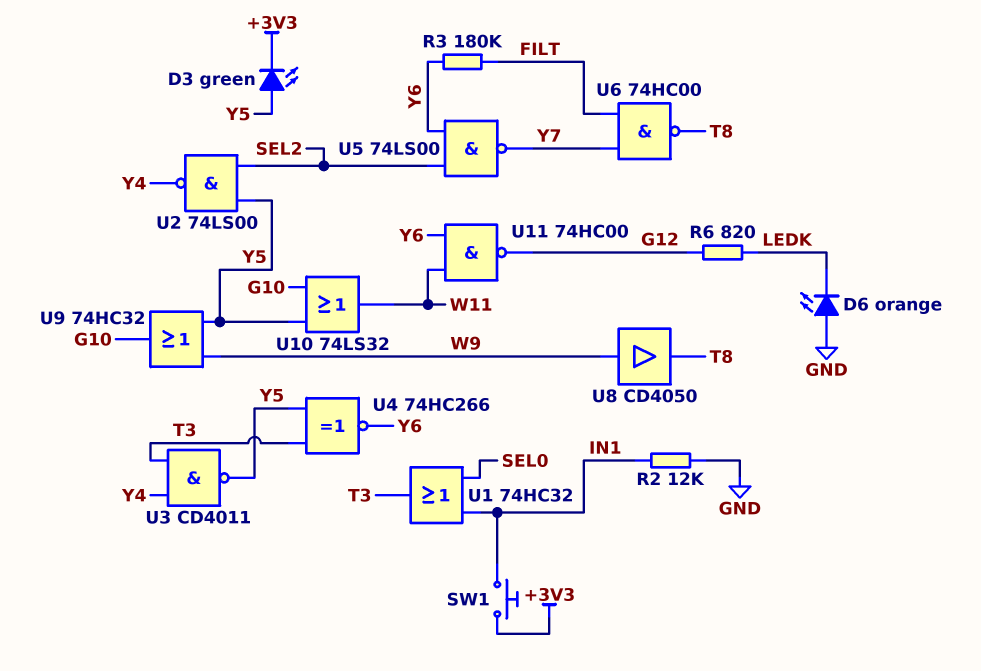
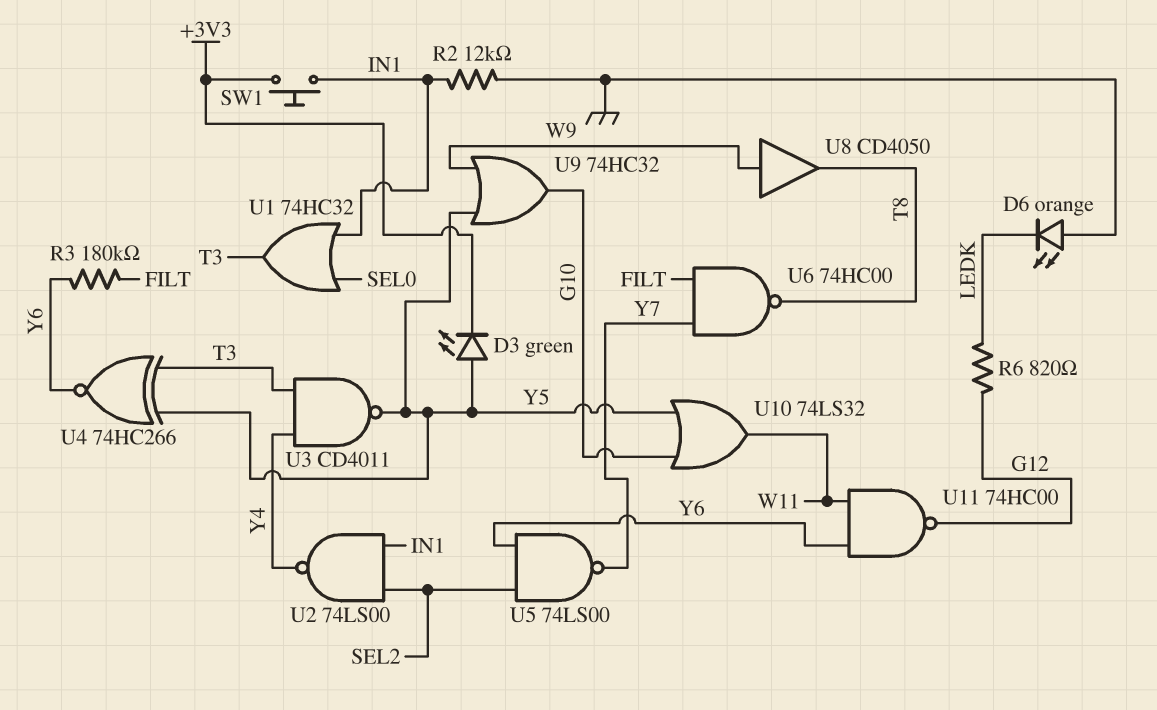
U2: NAND 74LS00 (in SEL2, in Y5, out Y4) -> NAND 74LS00 (in IN1, in SEL2, out Y4)

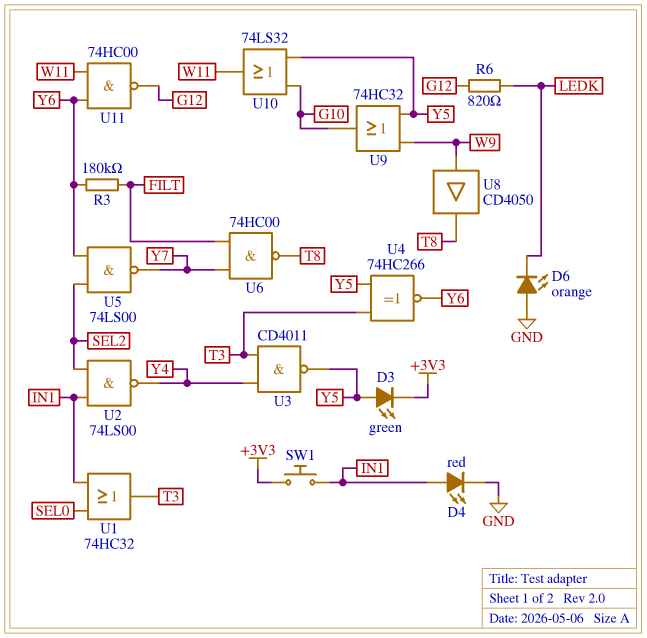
D4: none -> LED red (A IN1, K GND)
R2: 12k (GND, IN1) -> none

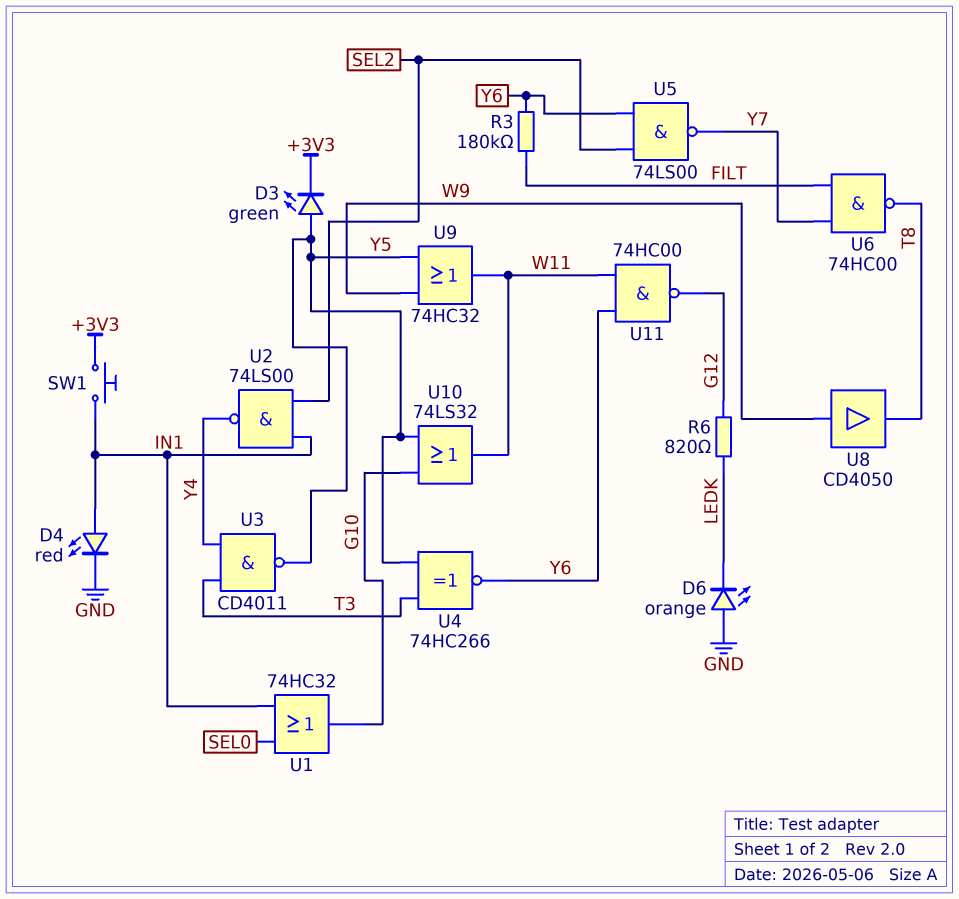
U1: OR 74HC32 (in IN1, in SEL0, out T3) -> OR 74HC32 (in IN1, in SEL0, out G10)
U9: OR 74HC32 (in W9, in Y5, out G10) -> OR 74HC32 (in W9, in Y5, out W11)

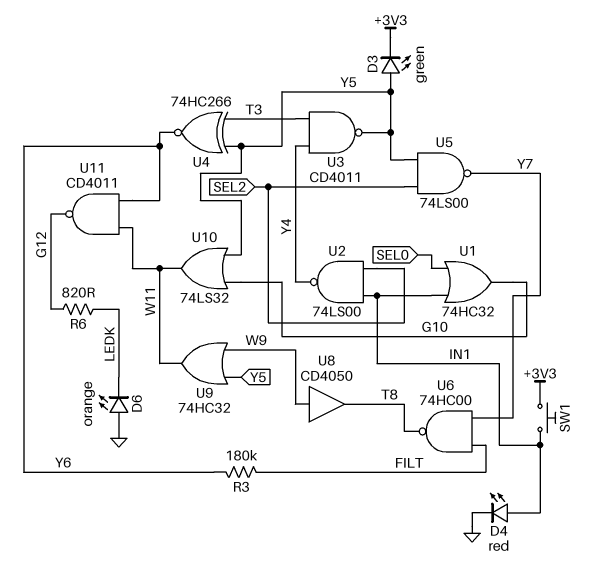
U5: NAND 74LS00 (in SEL2, in Y6, out Y7) -> NAND 74LS00 (in SEL2, in Y5, out Y7)
U11: NAND 74HC00 (in W11, in Y6, out G12) -> NAND CD4011 (in W11, in Y6, out G12)

